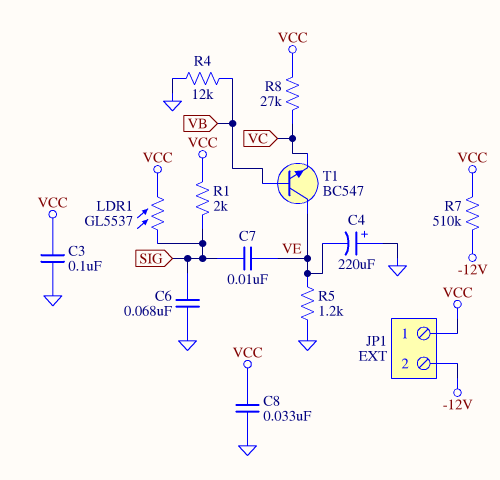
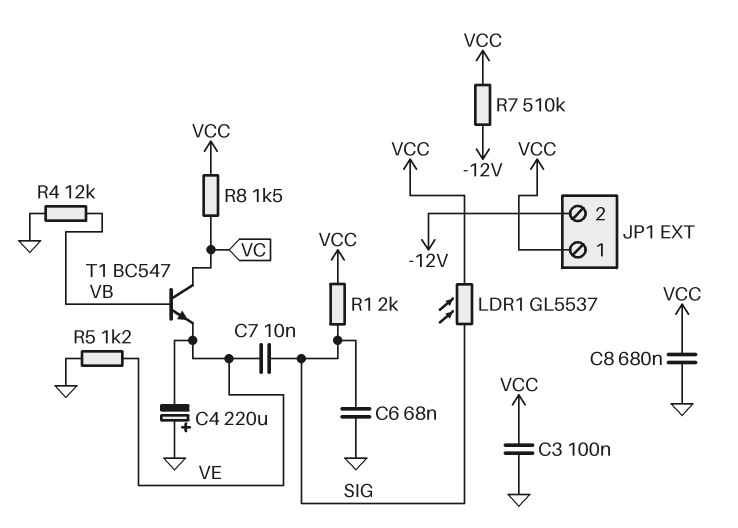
C8: 33nF (GND, VCC) -> 680nF (GND, VCC)
R8: 27k (VC, VCC) -> 1.5k (VC, VCC)
T1: NPN BC547 (B VB, C VE, E VC) -> NPN BC547 (B VB, C VC, E VE)

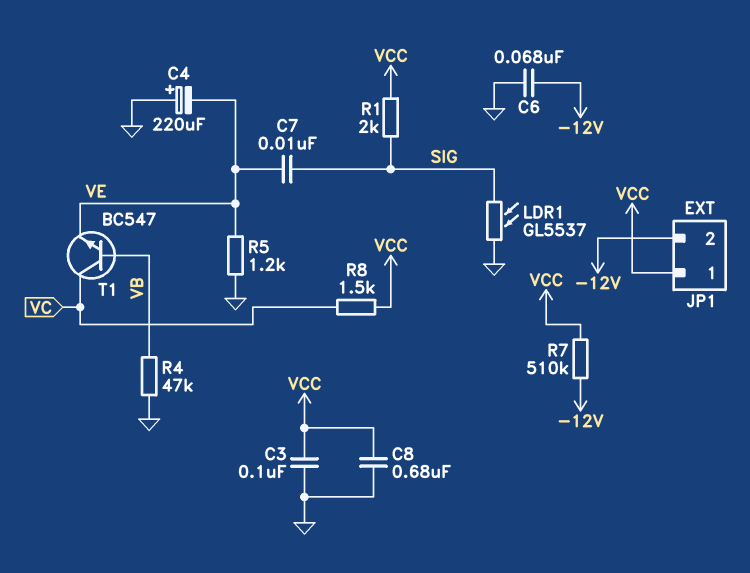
C6: 68nF (GND, SIG) -> 68nF (-12V, GND)
LDR1: GL5537 (SIG, VCC) -> GL5537 (GND, SIG)
R4: 12k (GND, VB) -> 47k (GND, VB)

